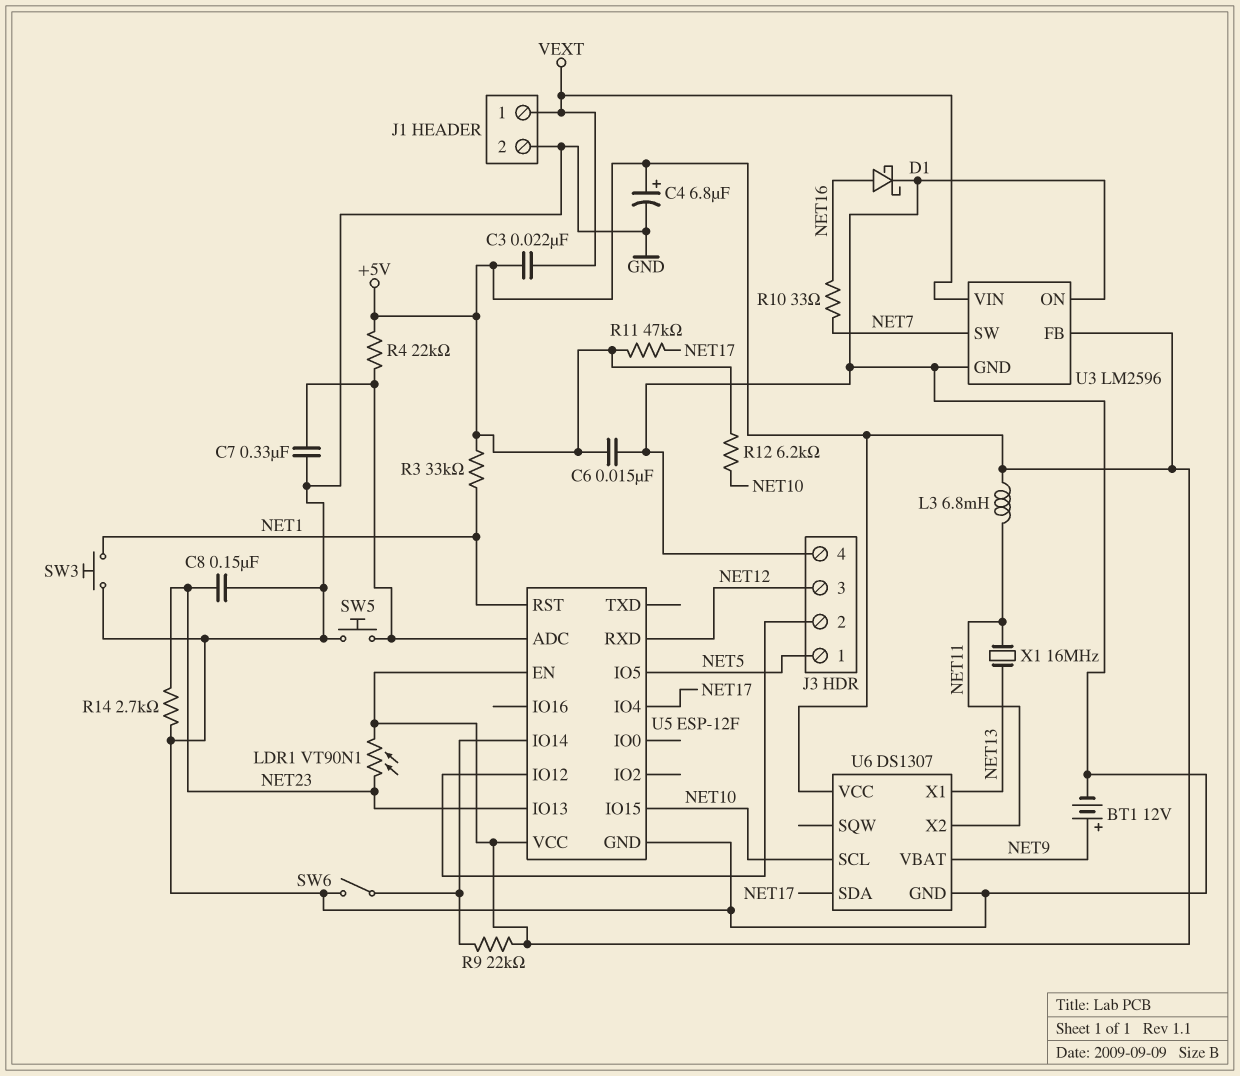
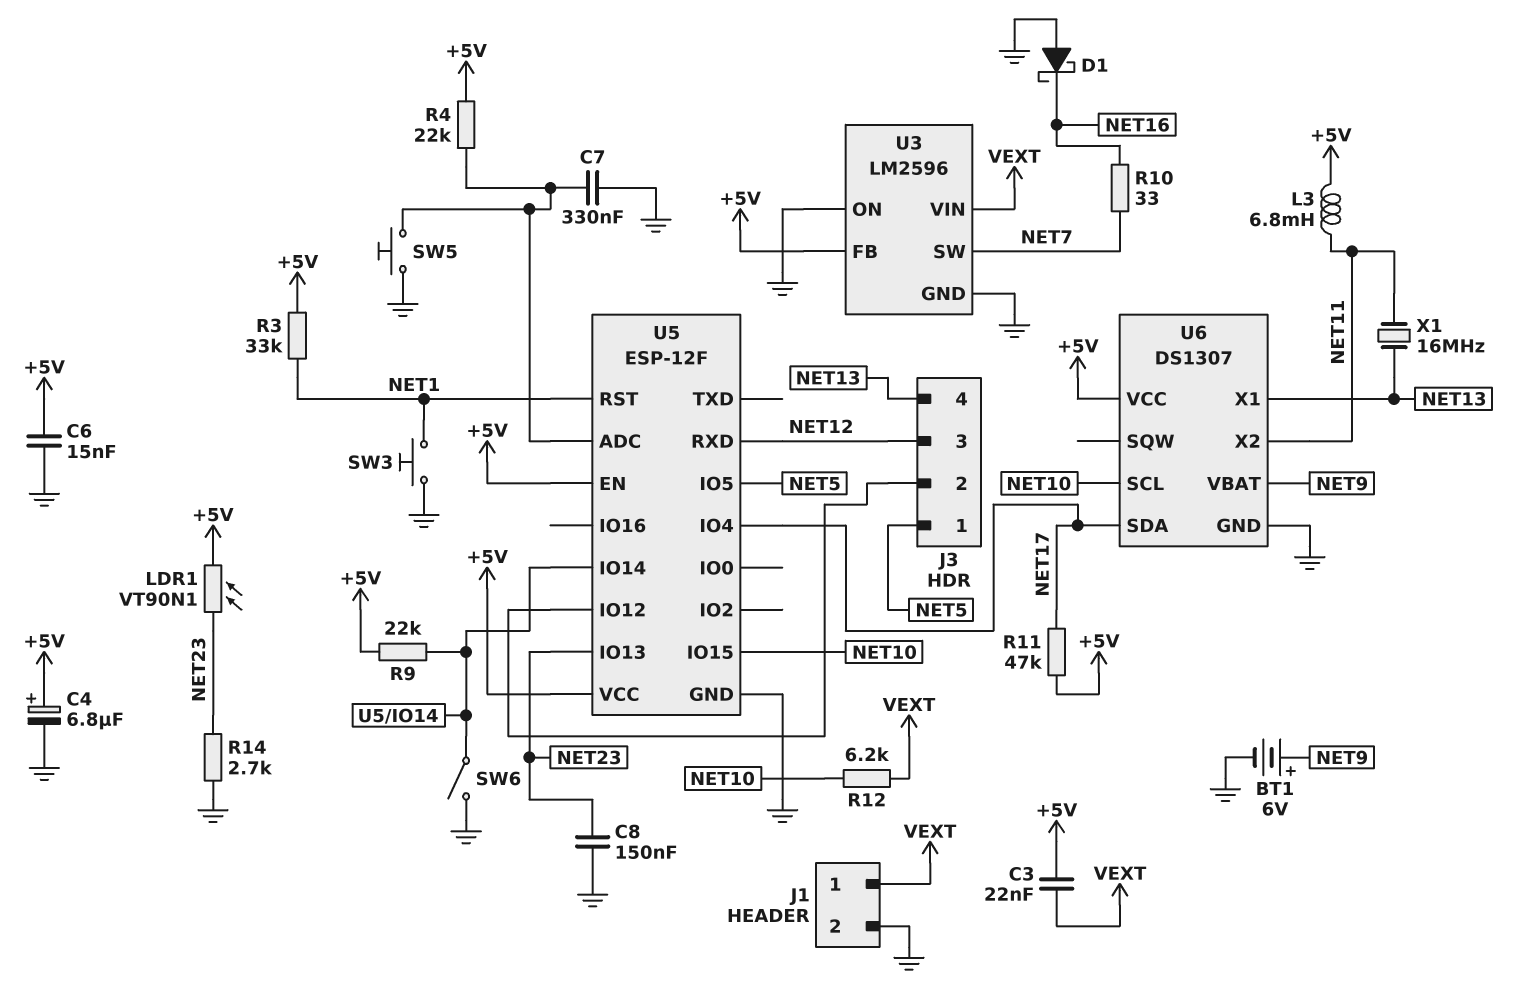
BT1: 12V (plus NET9, minus GND) -> 6V (plus NET9, minus GND)
D1: schottky (A NET16, K GND) -> schottky (A GND, K NET16)
J3 pin 4: GND -> NET13
R12: 6.2k (+5V, NET10) -> 6.2k (NET10, VEXT)

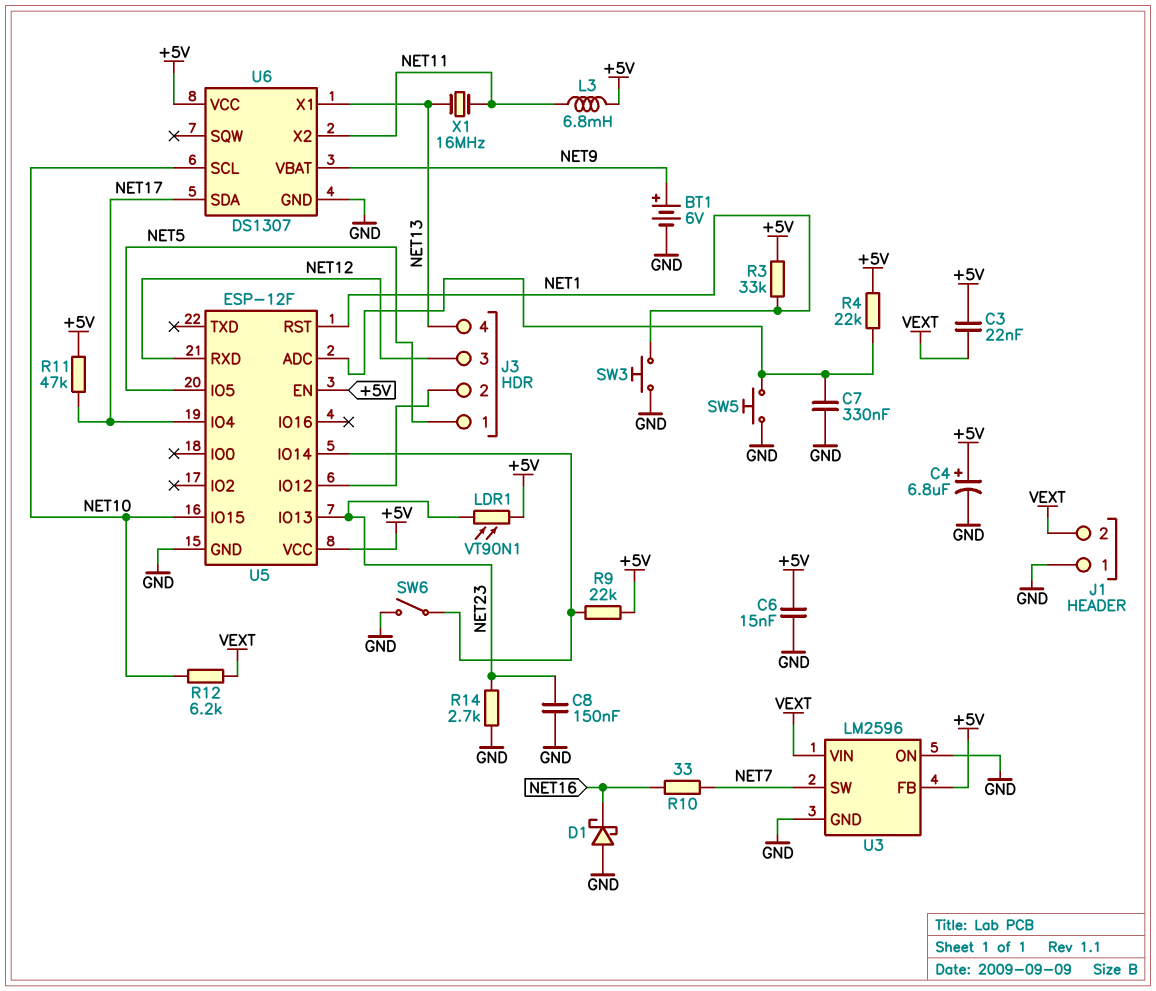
J1 pin 1: VEXT -> GND
J1 pin 2: GND -> VEXT

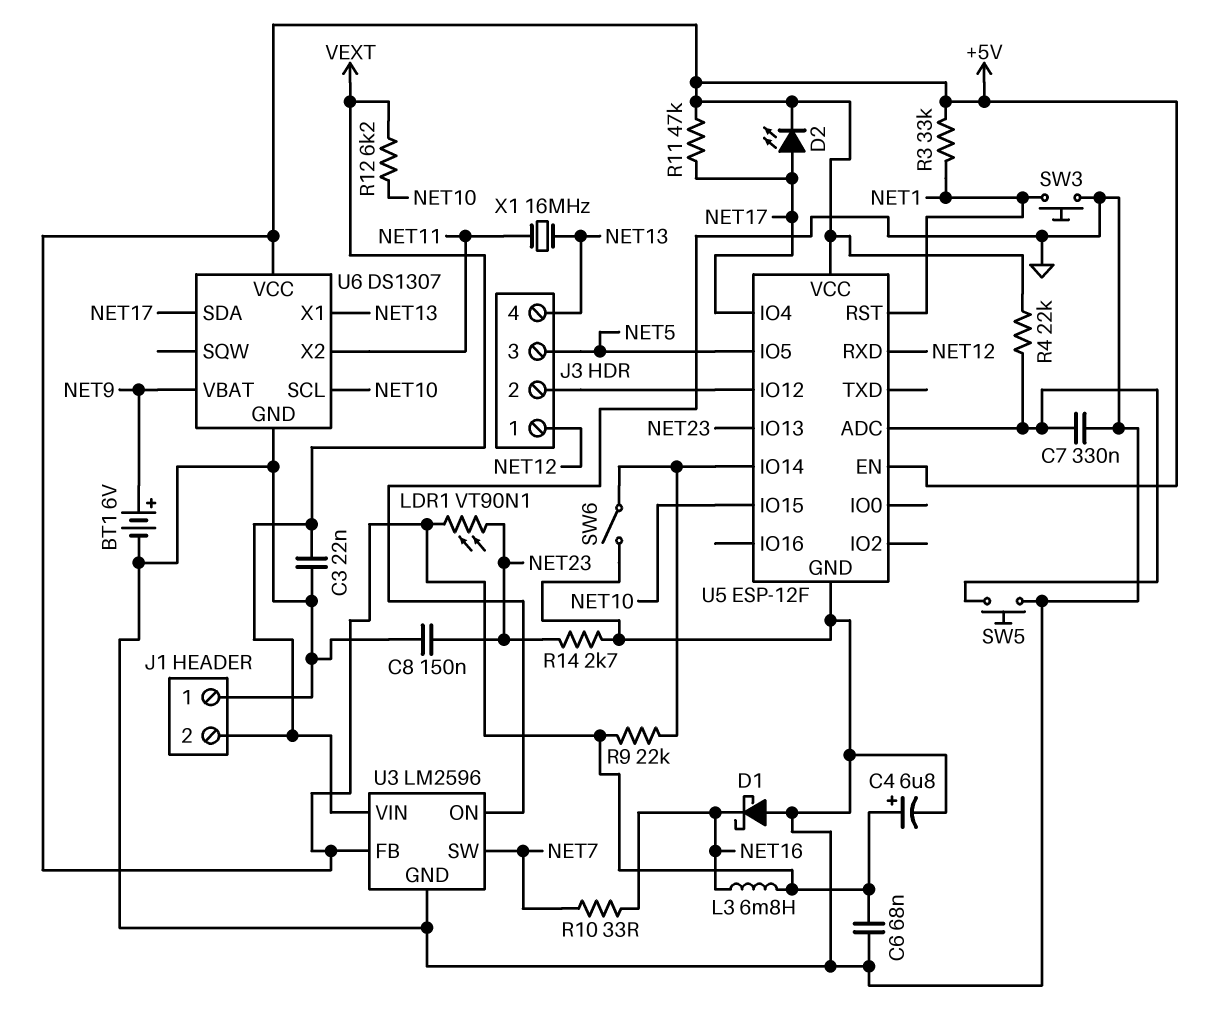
C3: 22nF (+5V, VEXT) -> 22nF (GND, VEXT)
C6: 15nF (+5V, GND) -> 68nF (+5V, GND)
D2: none -> LED (A NET17, K +5V)
J3 pin 1: NET5 -> NET12
J3 pin 3: NET12 -> NET5
L3: 6.8mH (+5V, NET11) -> 6.8mH (+5V, NET16)

